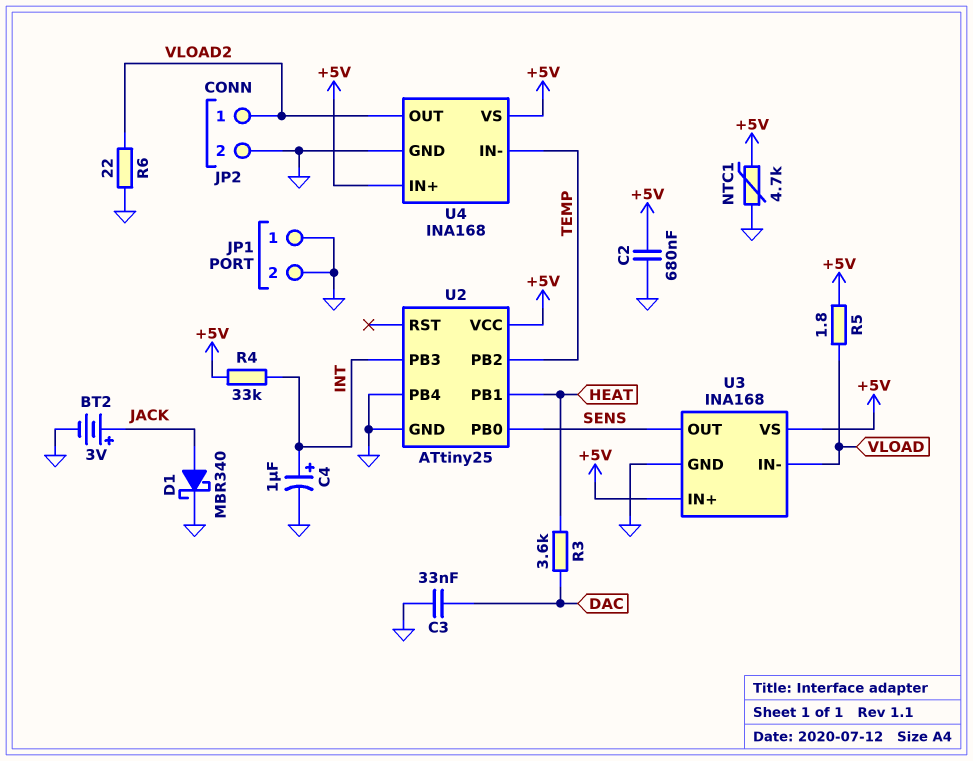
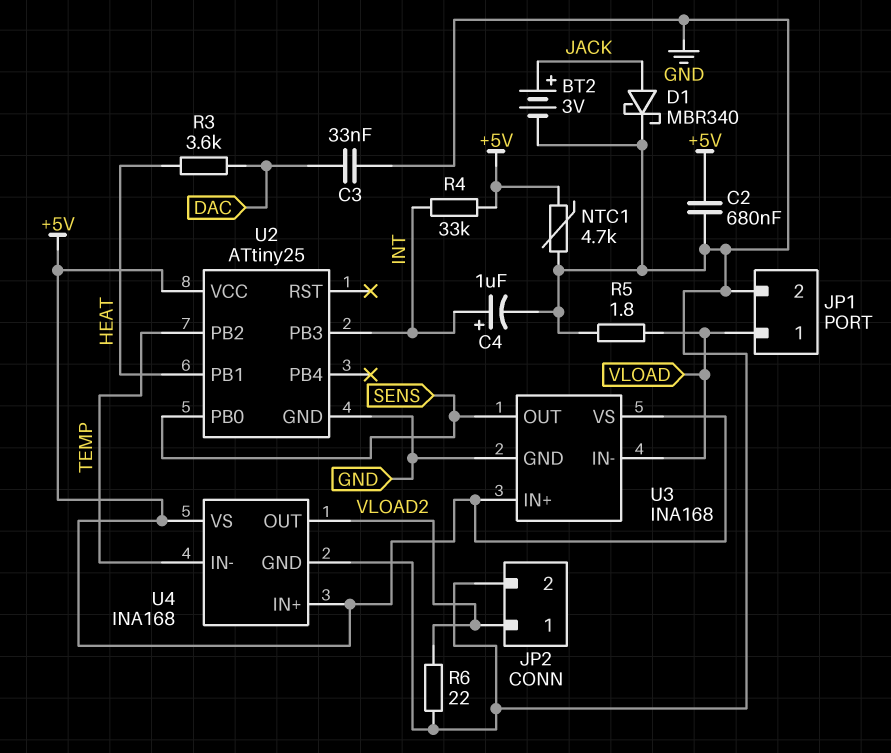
JP1 pin 1: GND -> VLOAD
R5: 1.8 (+5V, VLOAD) -> 1.8 (GND, VLOAD)
U2 pin PB4: GND -> none

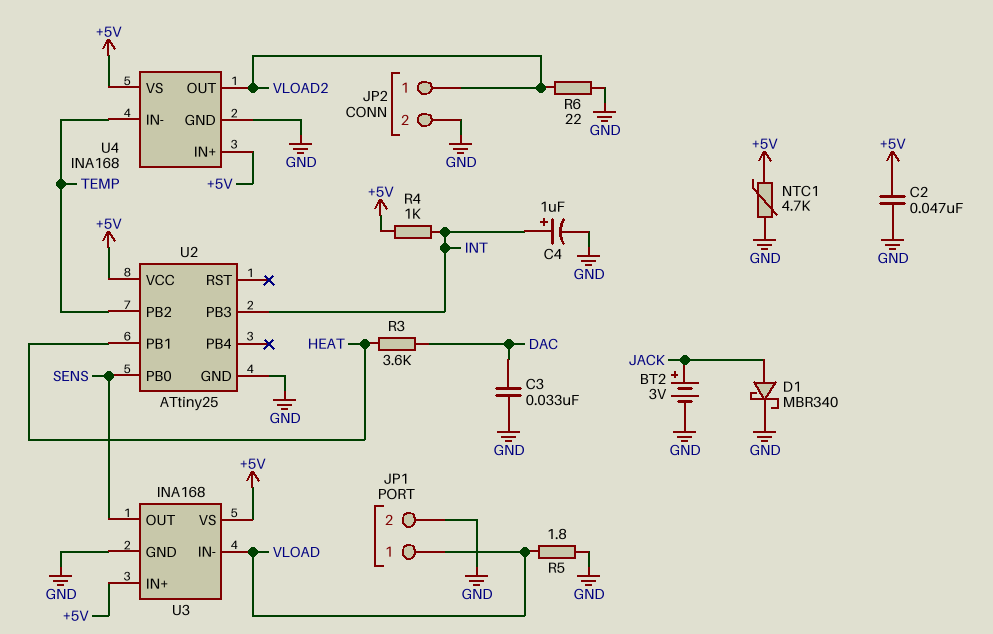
C2: 680nF (+5V, GND) -> 47nF (+5V, GND)
R4: 33k (+5V, INT) -> 1k (+5V, INT)

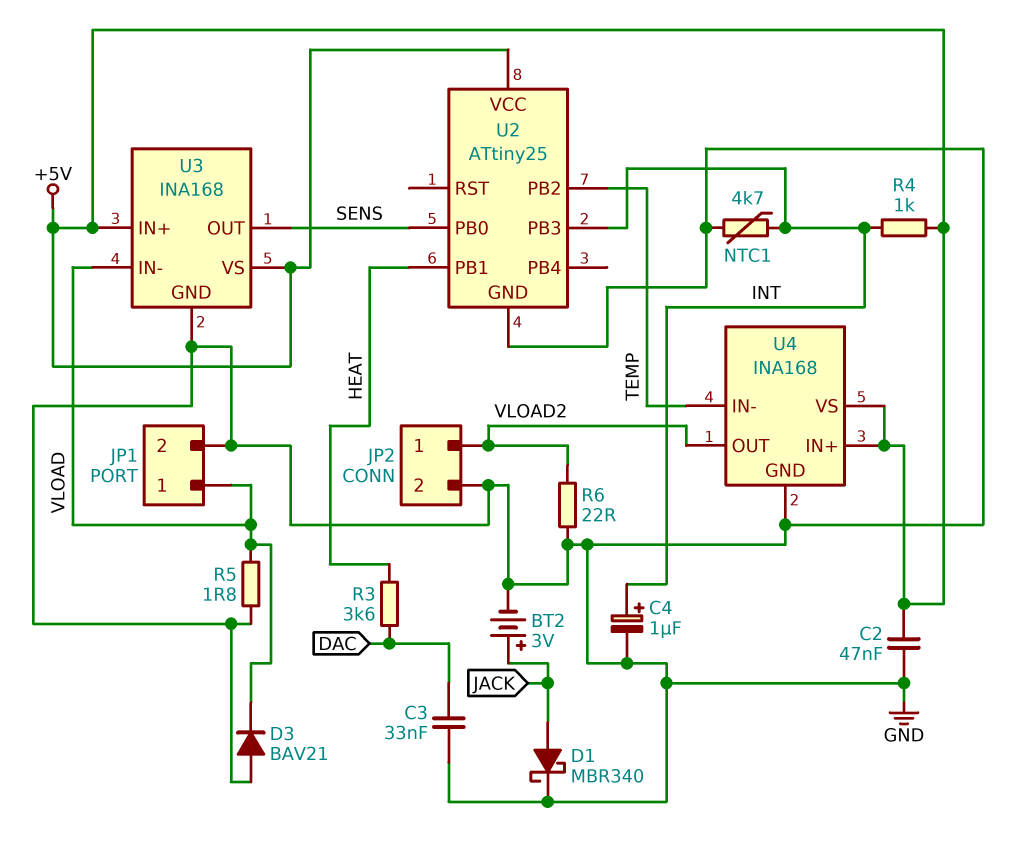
D3: none -> diode BAV21 (A GND, K VLOAD)
NTC1: 4.7k (+5V, GND) -> 4.7k (GND, INT)

